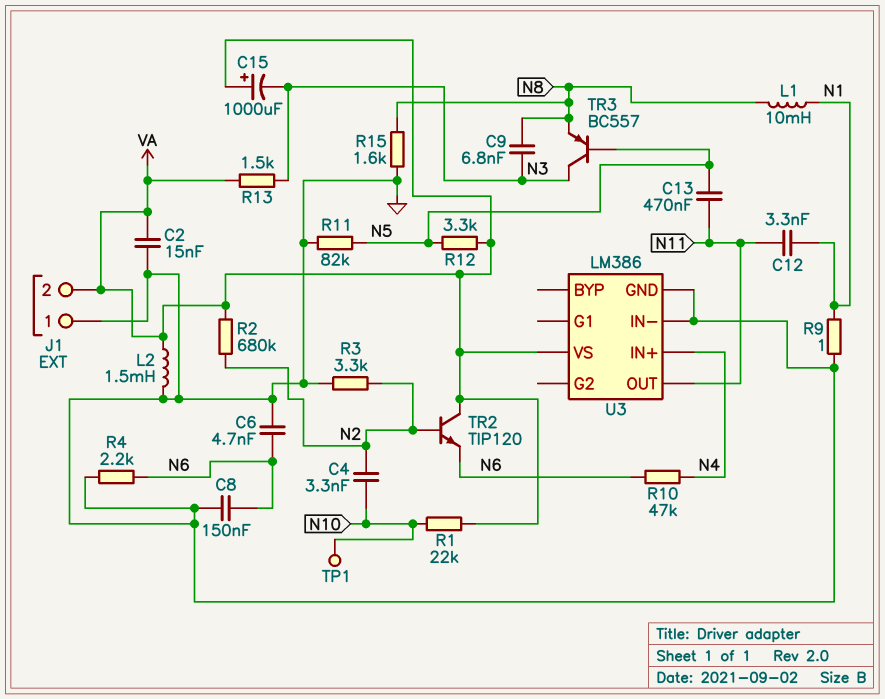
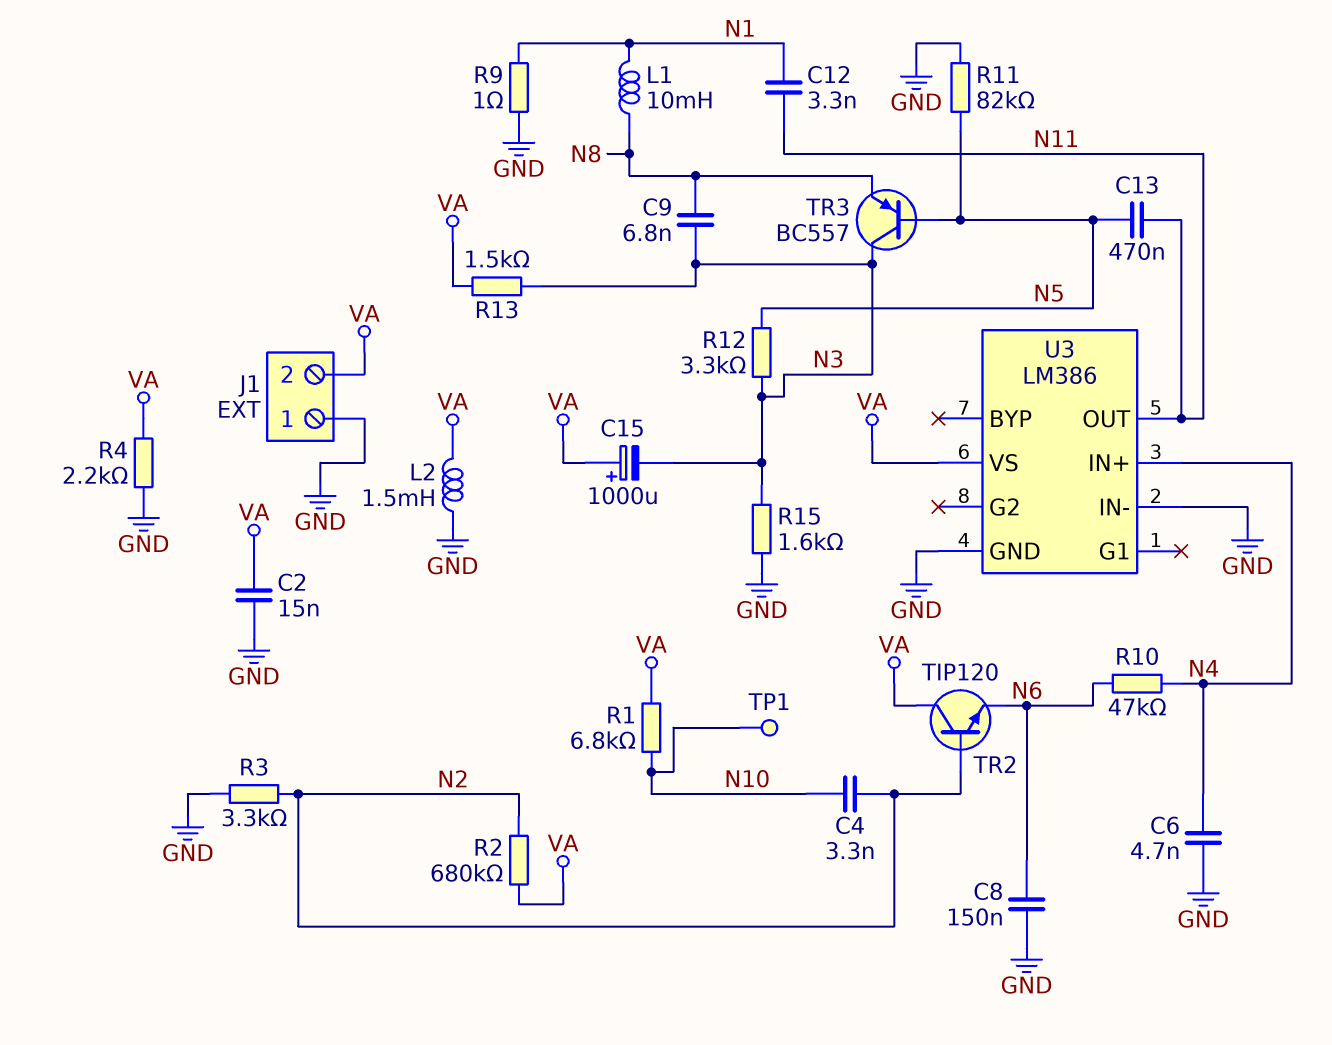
C6: 4.7nF (GND, N6) -> 4.7nF (GND, N4)
R1: 22k (N10, VA) -> 6.8k (N10, VA)
R4: 2.2k (GND, N6) -> 2.2k (GND, VA)
R12: 3.3k (N5, VA) -> 3.3k (N3, N5)
R15: 1.6k (GND, N8) -> 1.6k (GND, N3)

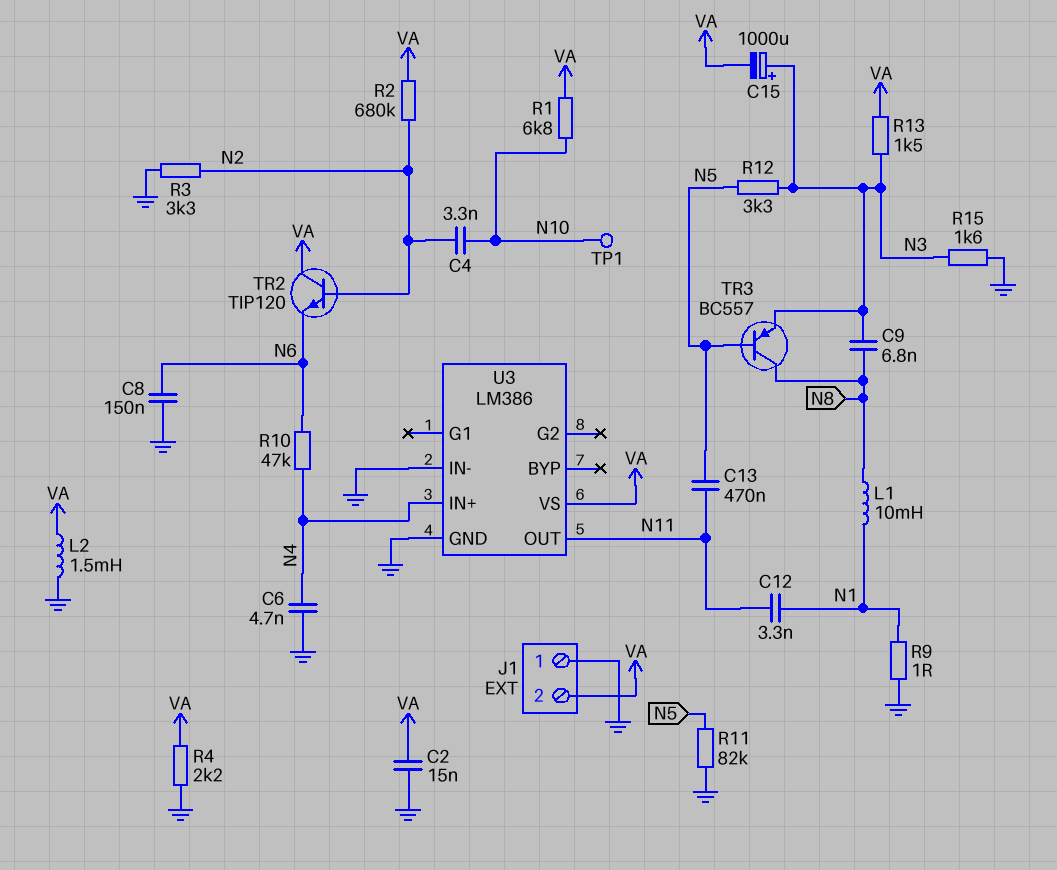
C15: 1000uF (plus VA, minus N3) -> 1000uF (plus N3, minus VA)
TR3: PNP BC557 (B N5, C N3, E N8) -> PNP BC557 (B N5, C N8, E N3)

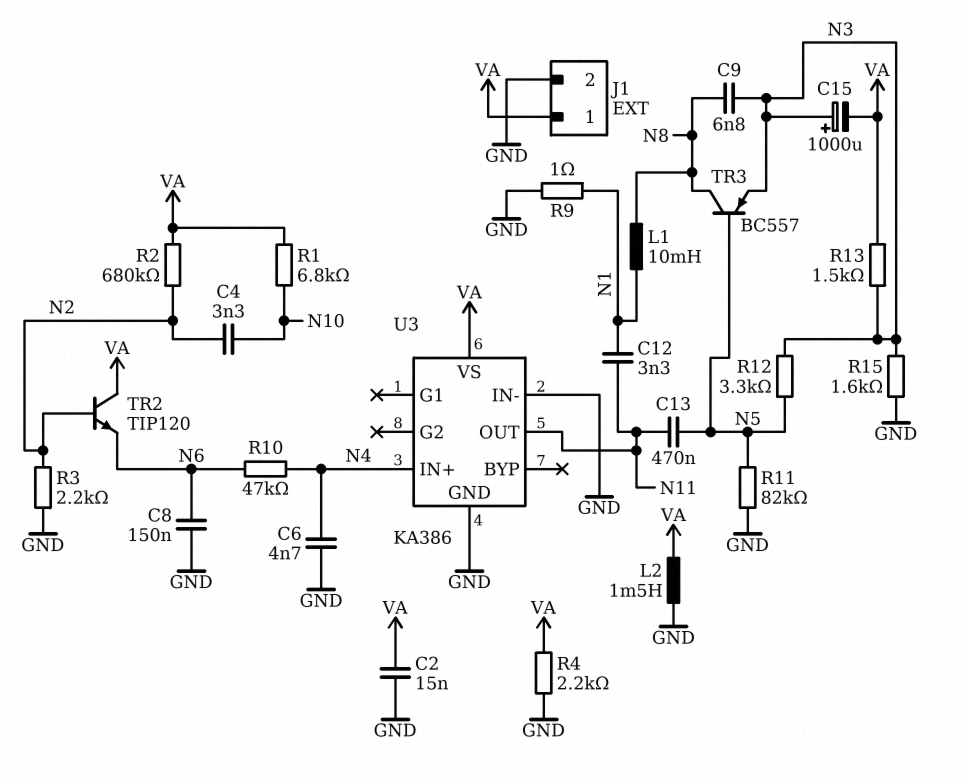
J1 pin 1: GND -> VA
J1 pin 2: VA -> GND
R3: 3.3k (GND, N2) -> 2.2k (GND, N2)
TP1: test point (N10) -> none
U3: LM386 -> KA386

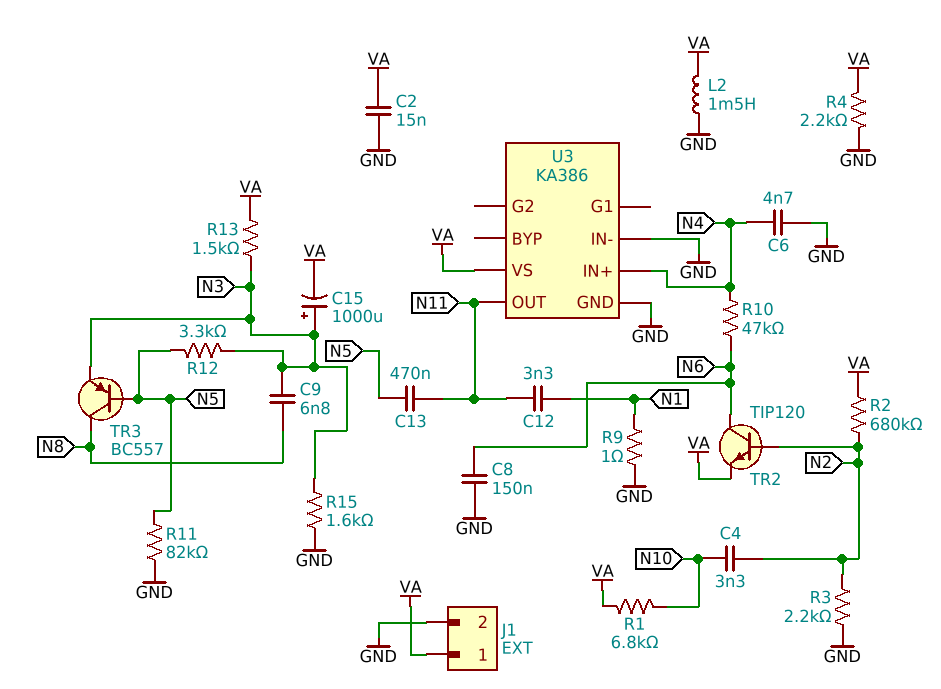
L1: 10mH (N1, N8) -> none
TR2: NPN TIP120 (B N2, C VA, E N6) -> NPN TIP120 (B N2, C N6, E VA)

